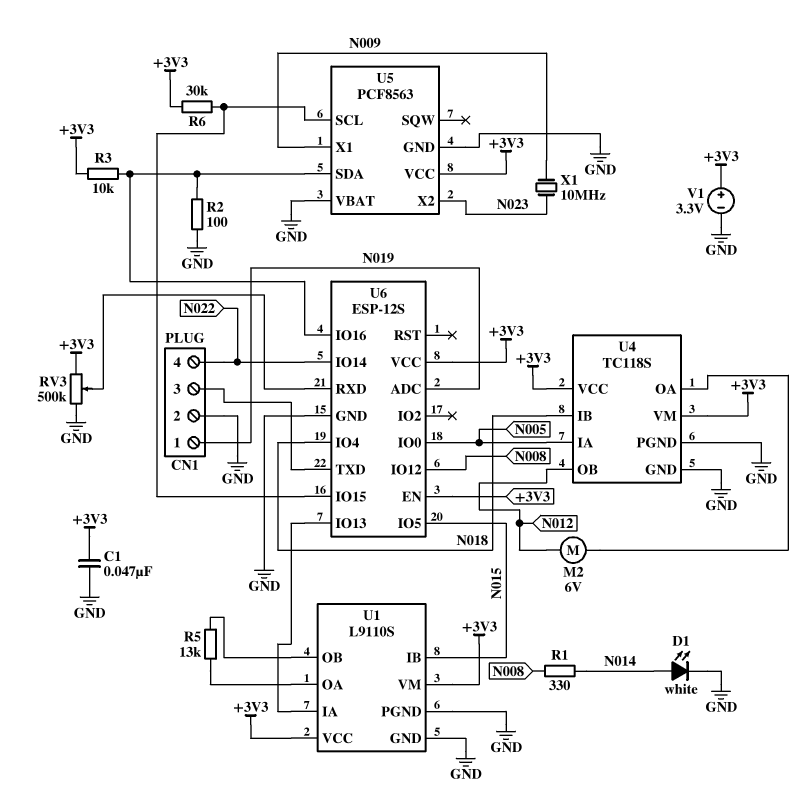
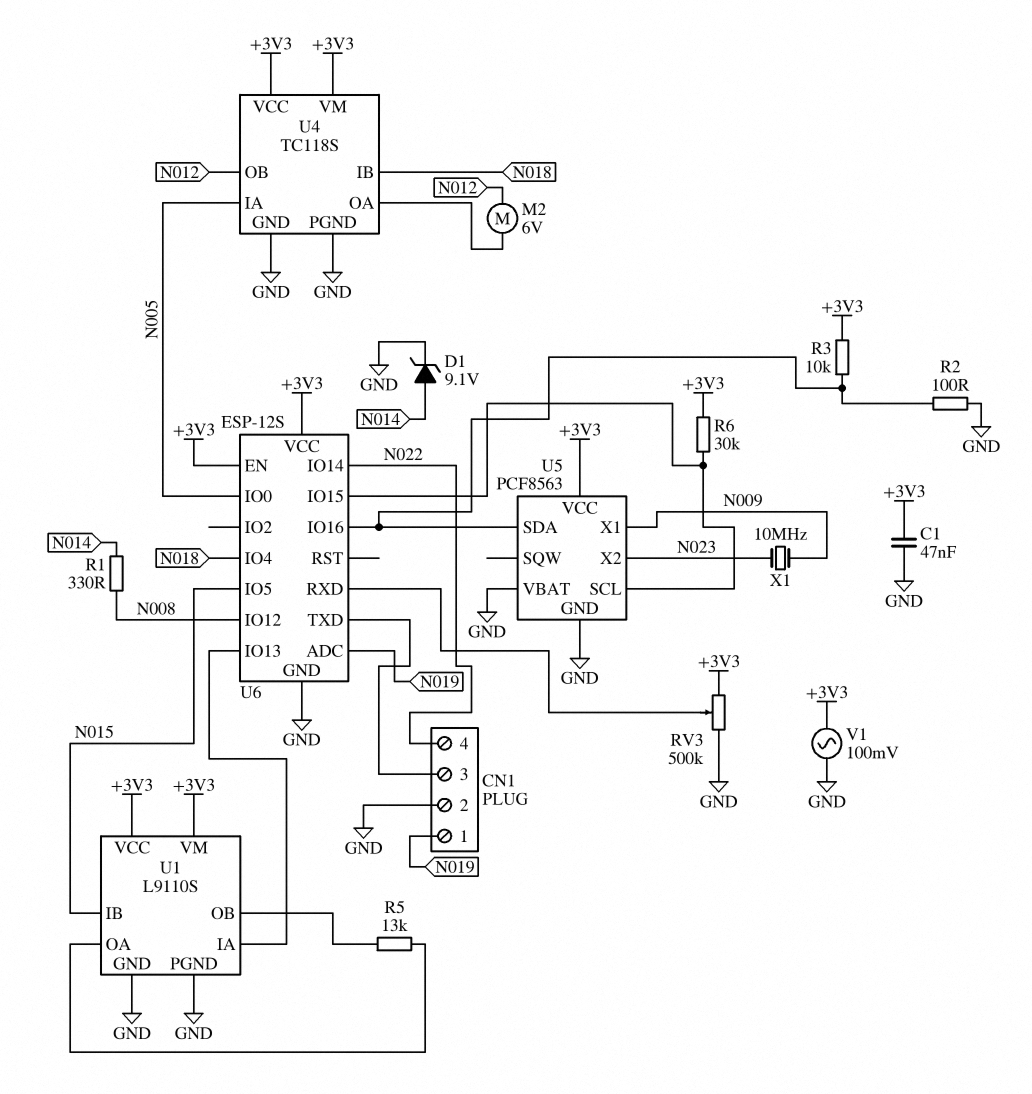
D1: LED white (A N014, K GND) -> zener 9.1V (A N014, K GND)
V1: 3.3V (plus +3V3, minus GND) -> AC 100mV (+3V3, GND)

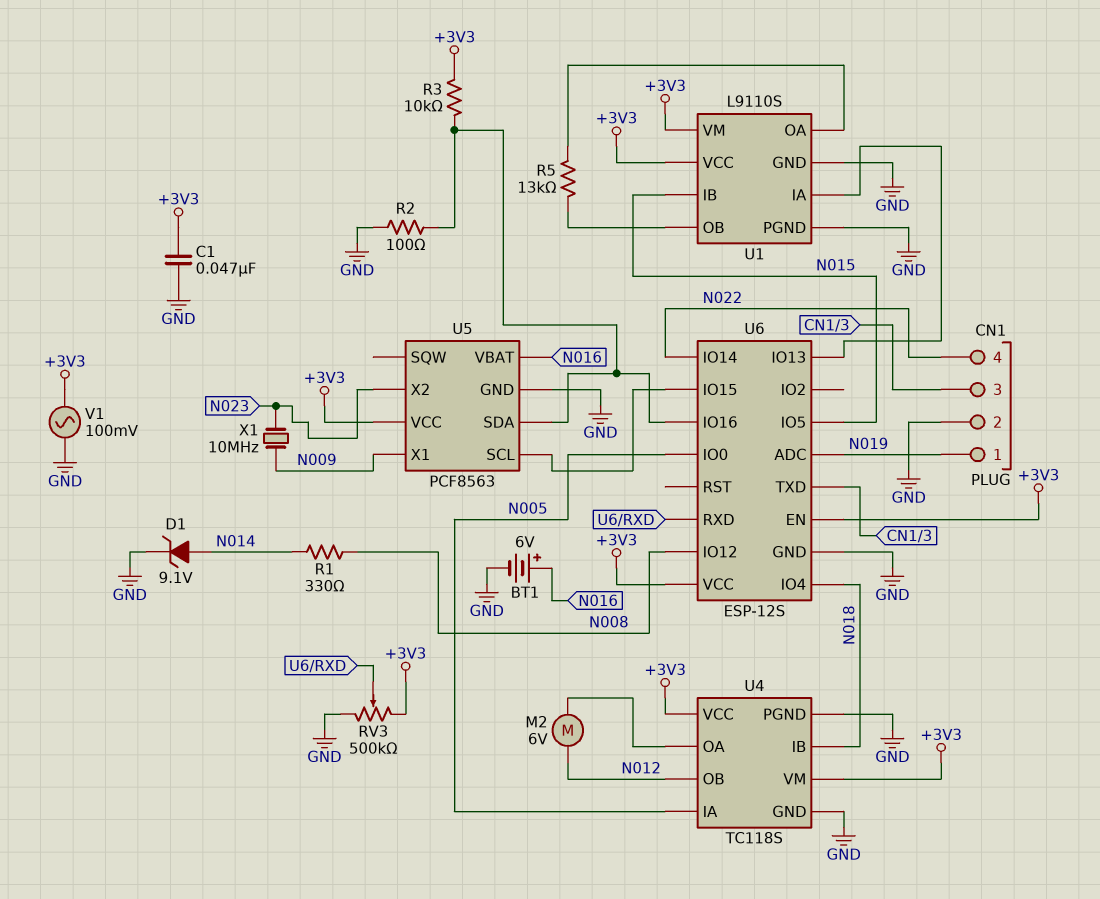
BT1: none -> 6V (plus N016, minus GND)
R6: 30k (+3V3, U5/SCL) -> none
U5 pin VBAT: GND -> N016

